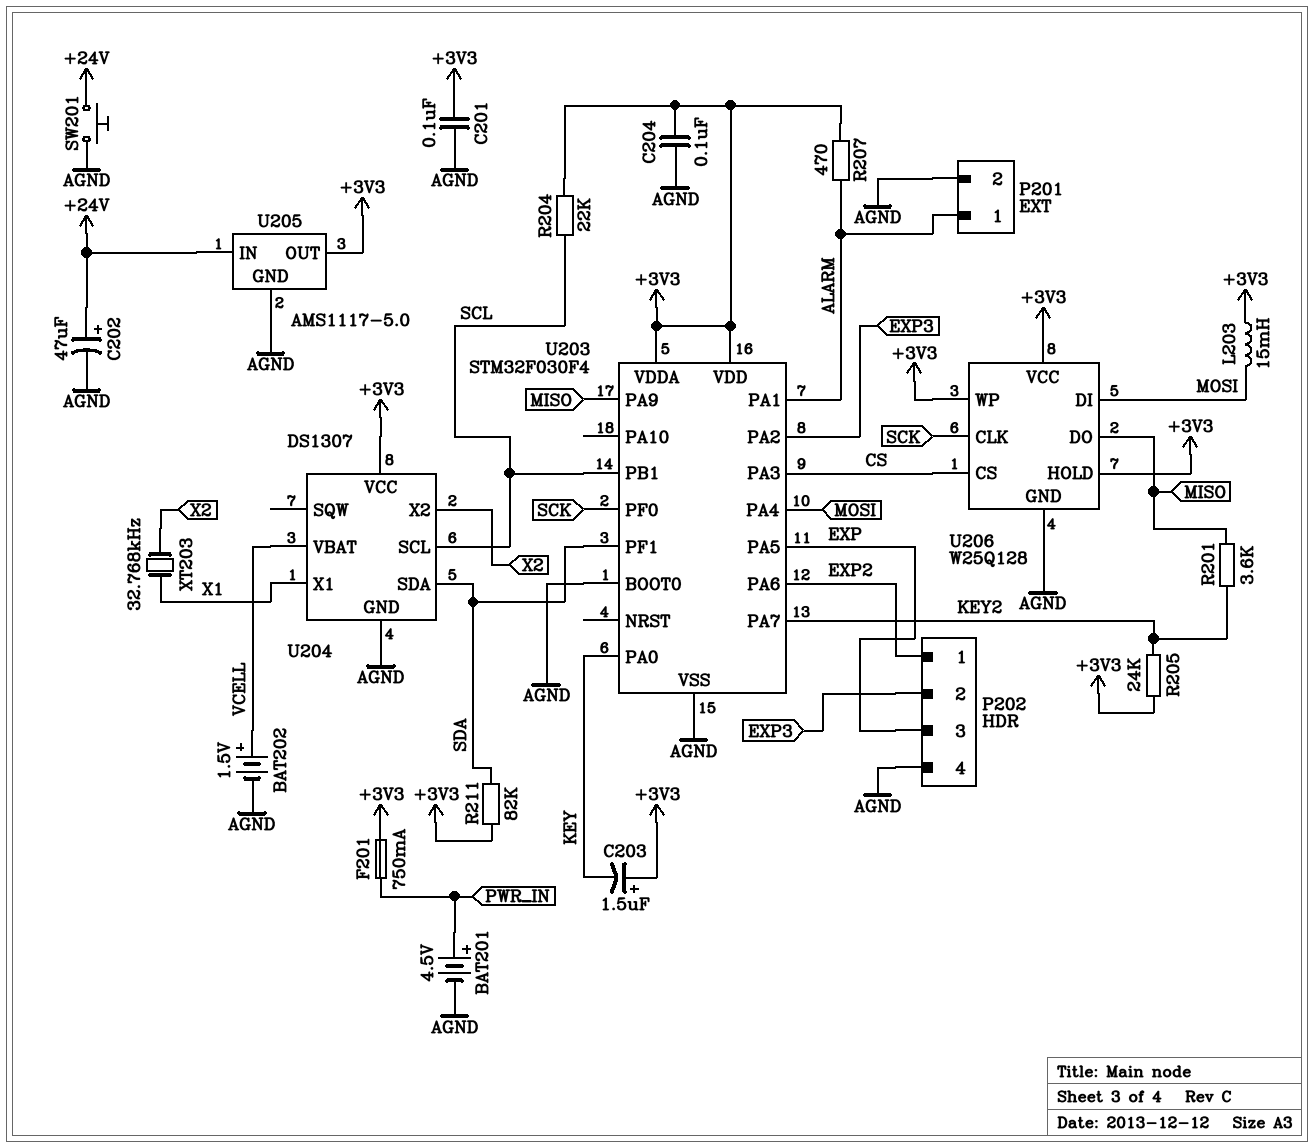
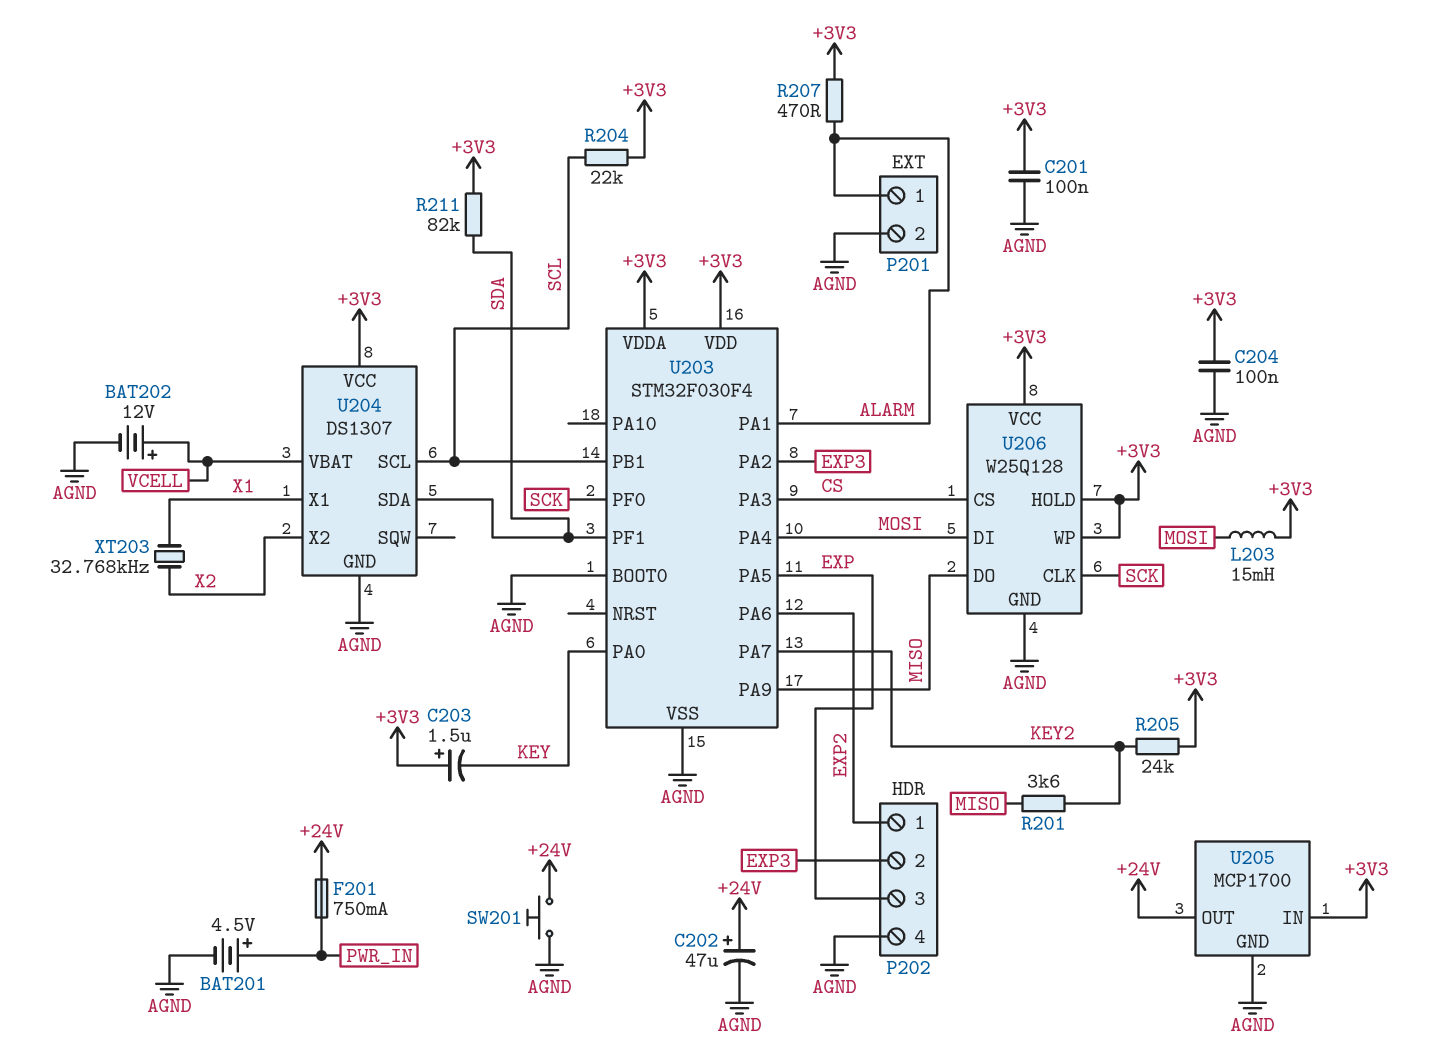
BAT202: 1.5V (plus VCELL, minus AGND) -> 12V (plus VCELL, minus AGND)
F201: 750mA (+3V3, PWR_IN) -> 750mA (+24V, PWR_IN)
U205: AMS1117-5.0 -> MCP1700
U205 pin IN: +24V -> +3V3
U205 pin OUT: +3V3 -> +24V

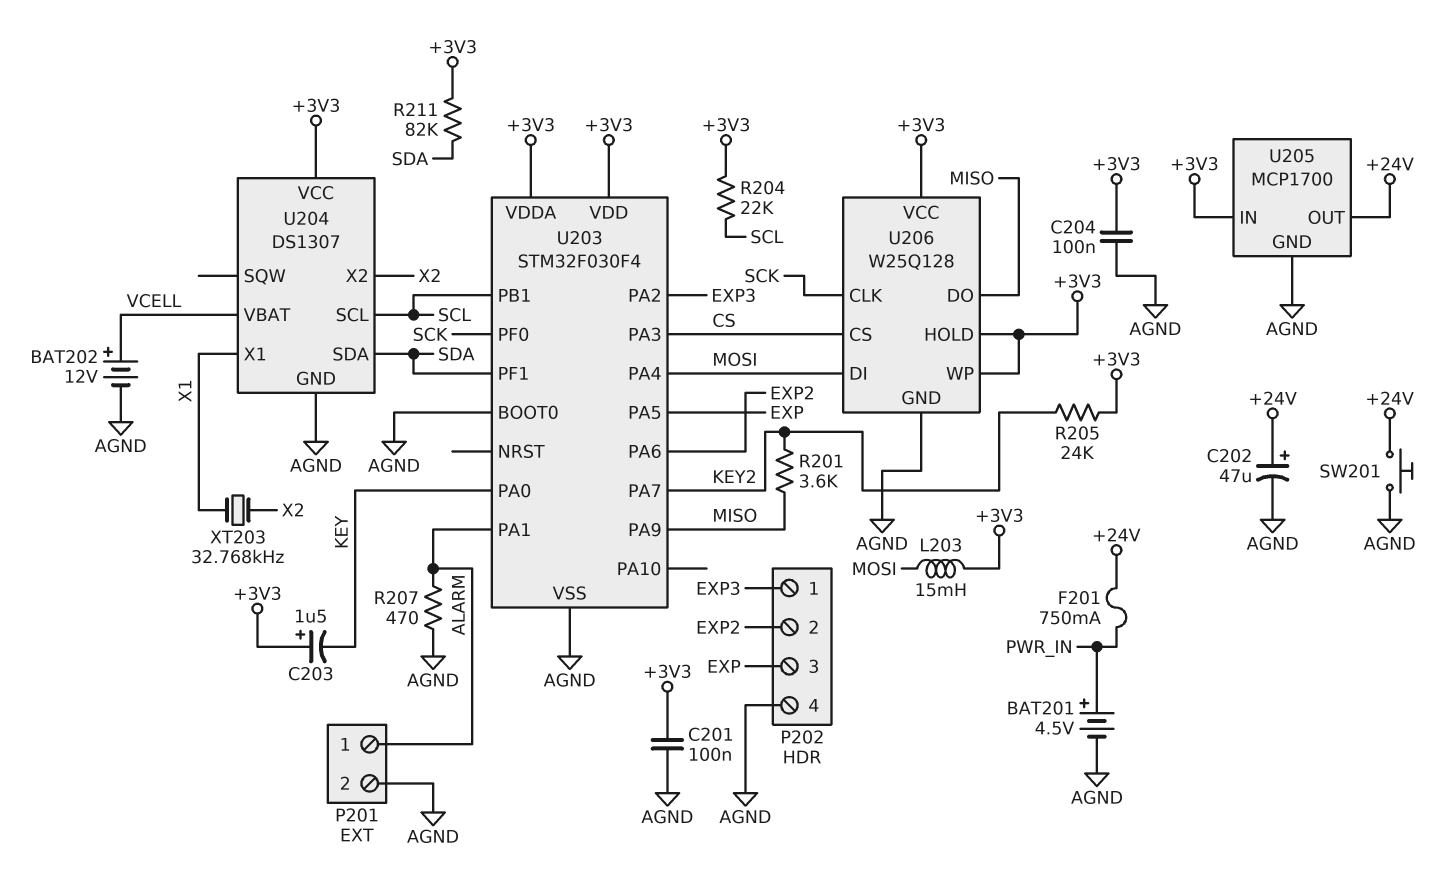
P202 pin 1: EXP2 -> EXP3
P202 pin 2: EXP3 -> EXP2
R207: 470 (+3V3, ALARM) -> 470 (AGND, ALARM)

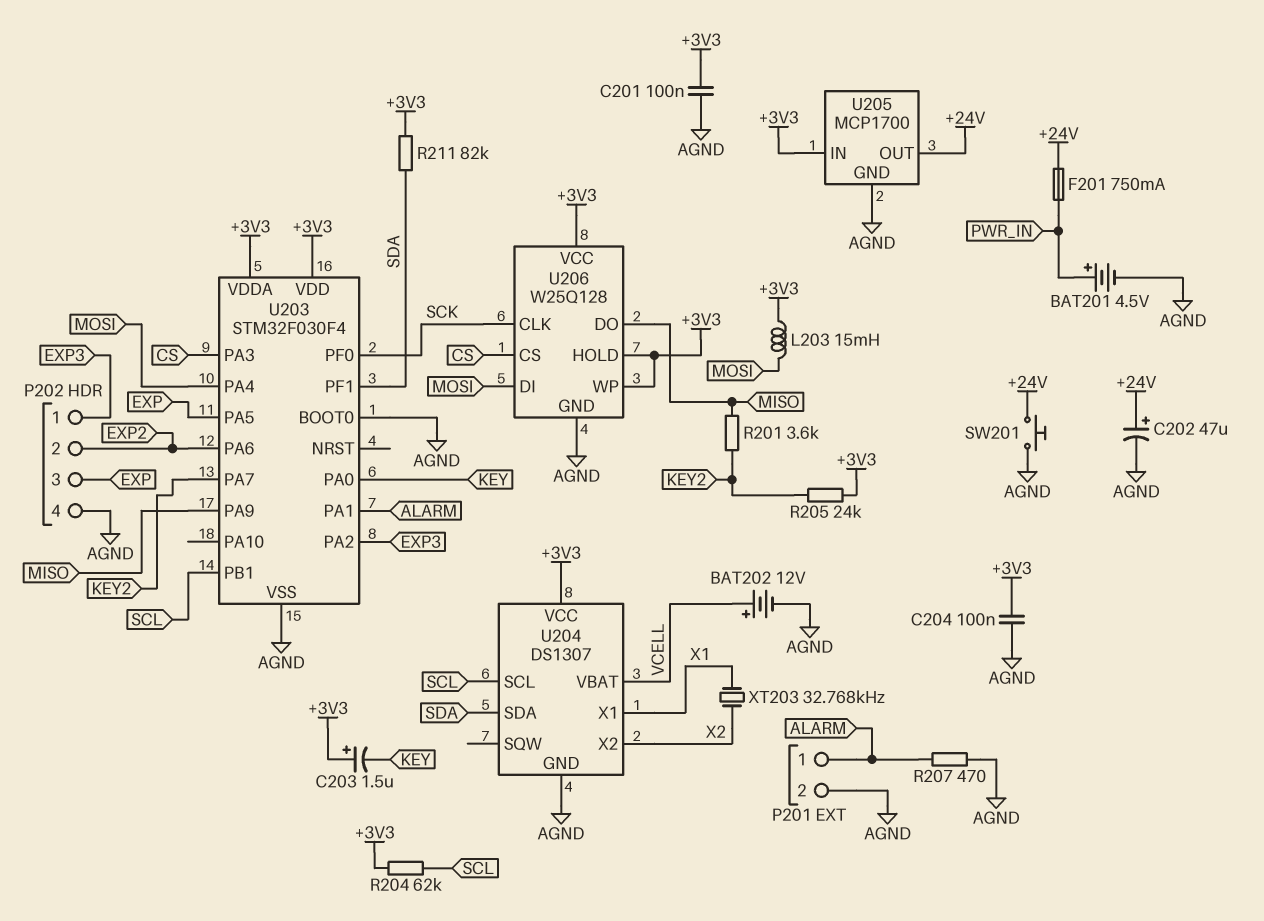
R204: 22k (+3V3, SCL) -> 62k (+3V3, SCL)

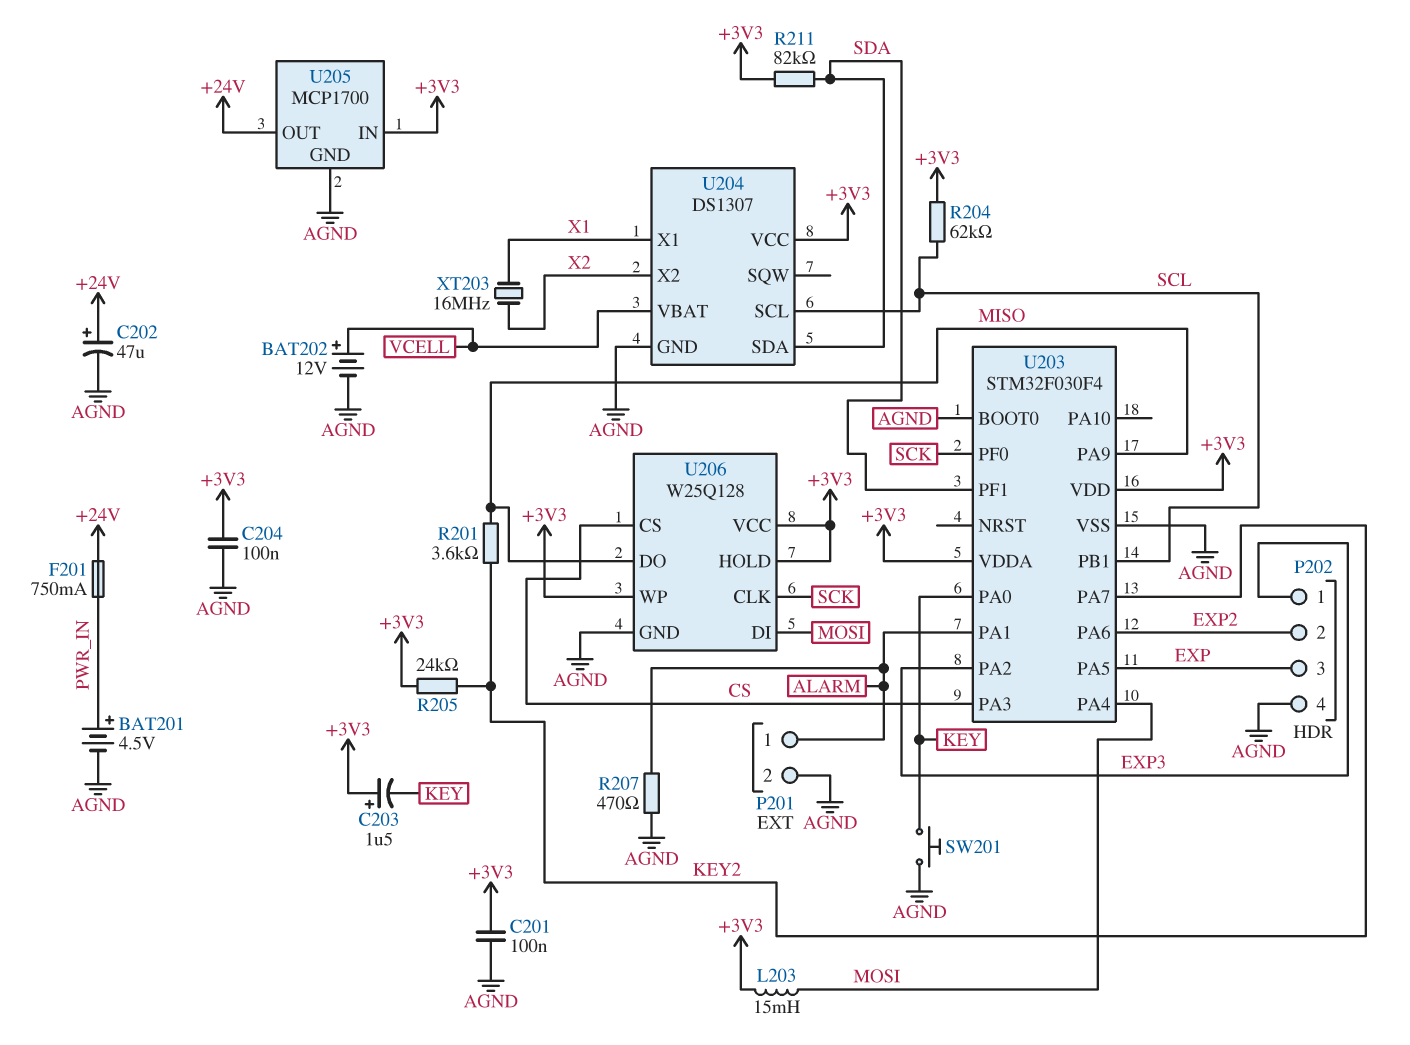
SW201: button (+24V, AGND) -> button (AGND, KEY)
XT203: 32.768kHz (X1, X2) -> 16MHz (X1, X2)

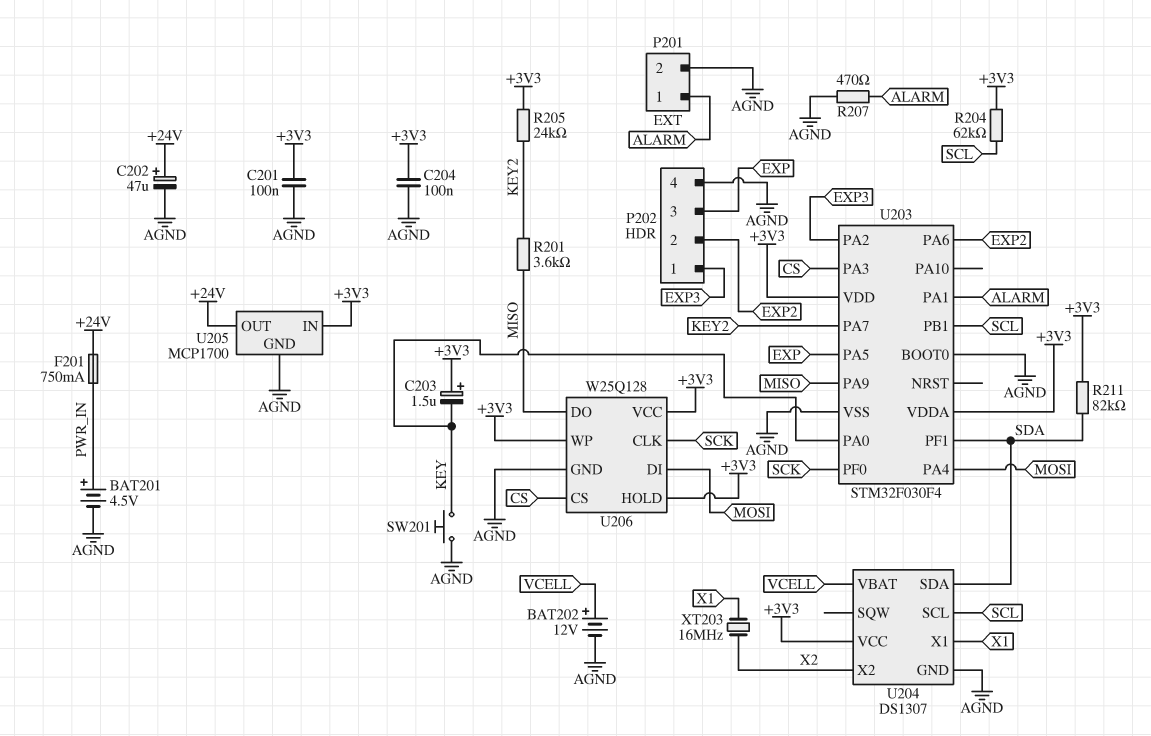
L203: 15mH (+3V3, MOSI) -> none

